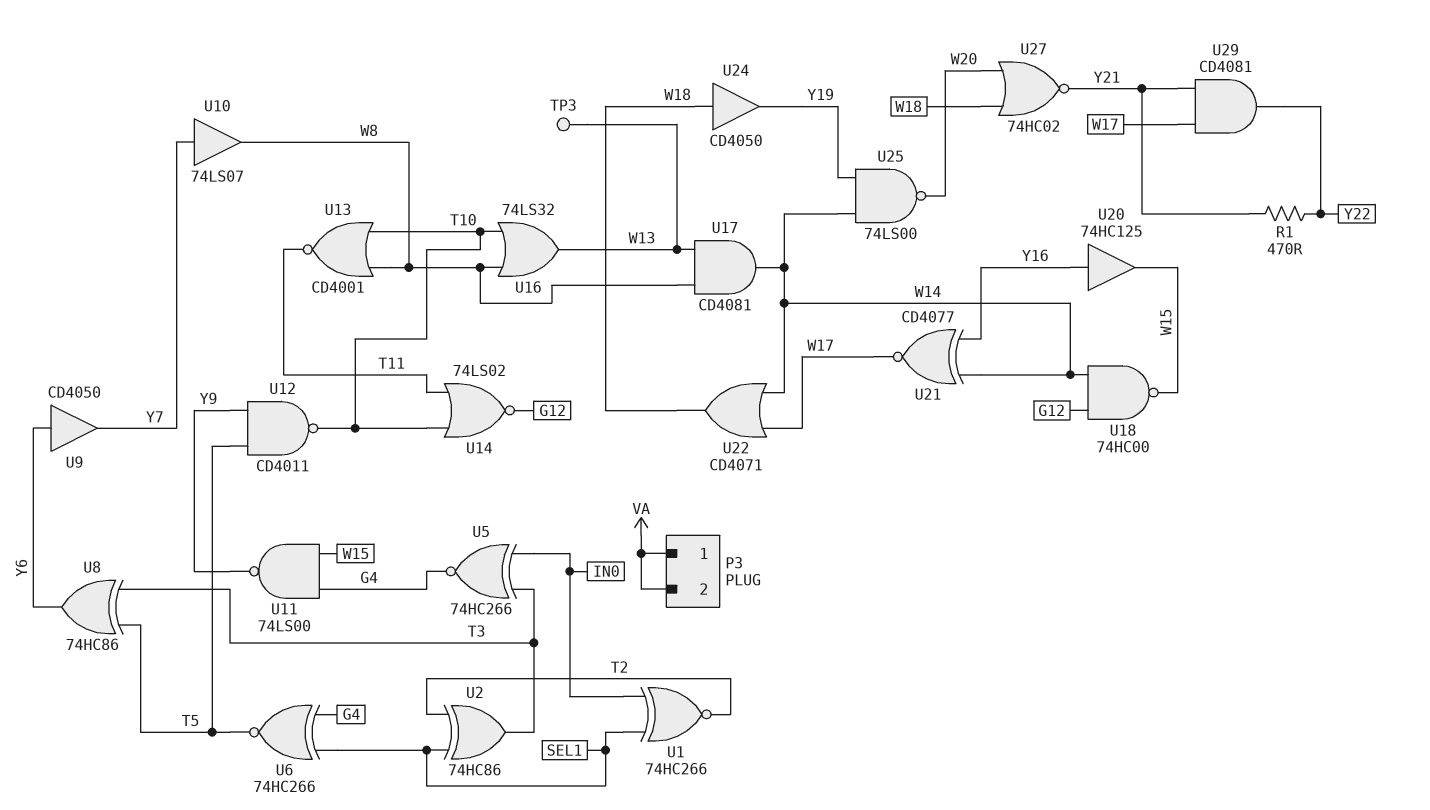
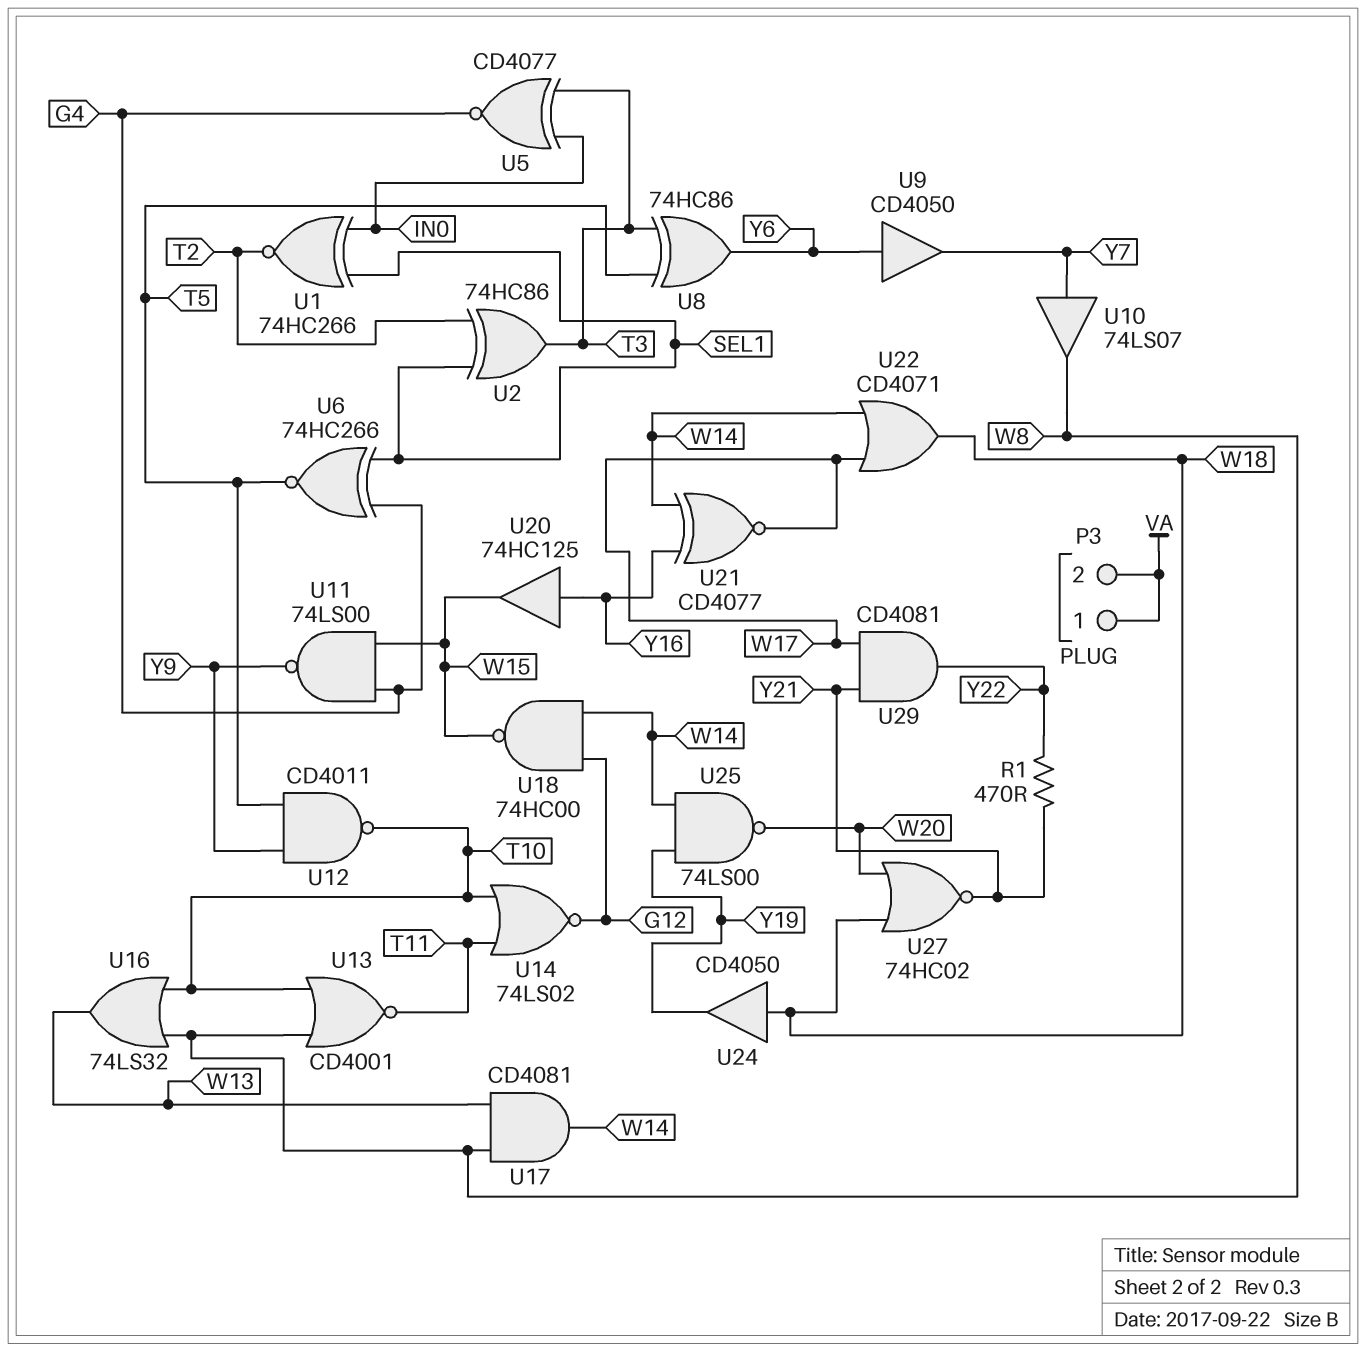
TP3: test point (W13) -> none
U5: XNOR 74HC266 (in IN0, in T3, out G4) -> XNOR CD4077 (in IN0, in T3, out G4)

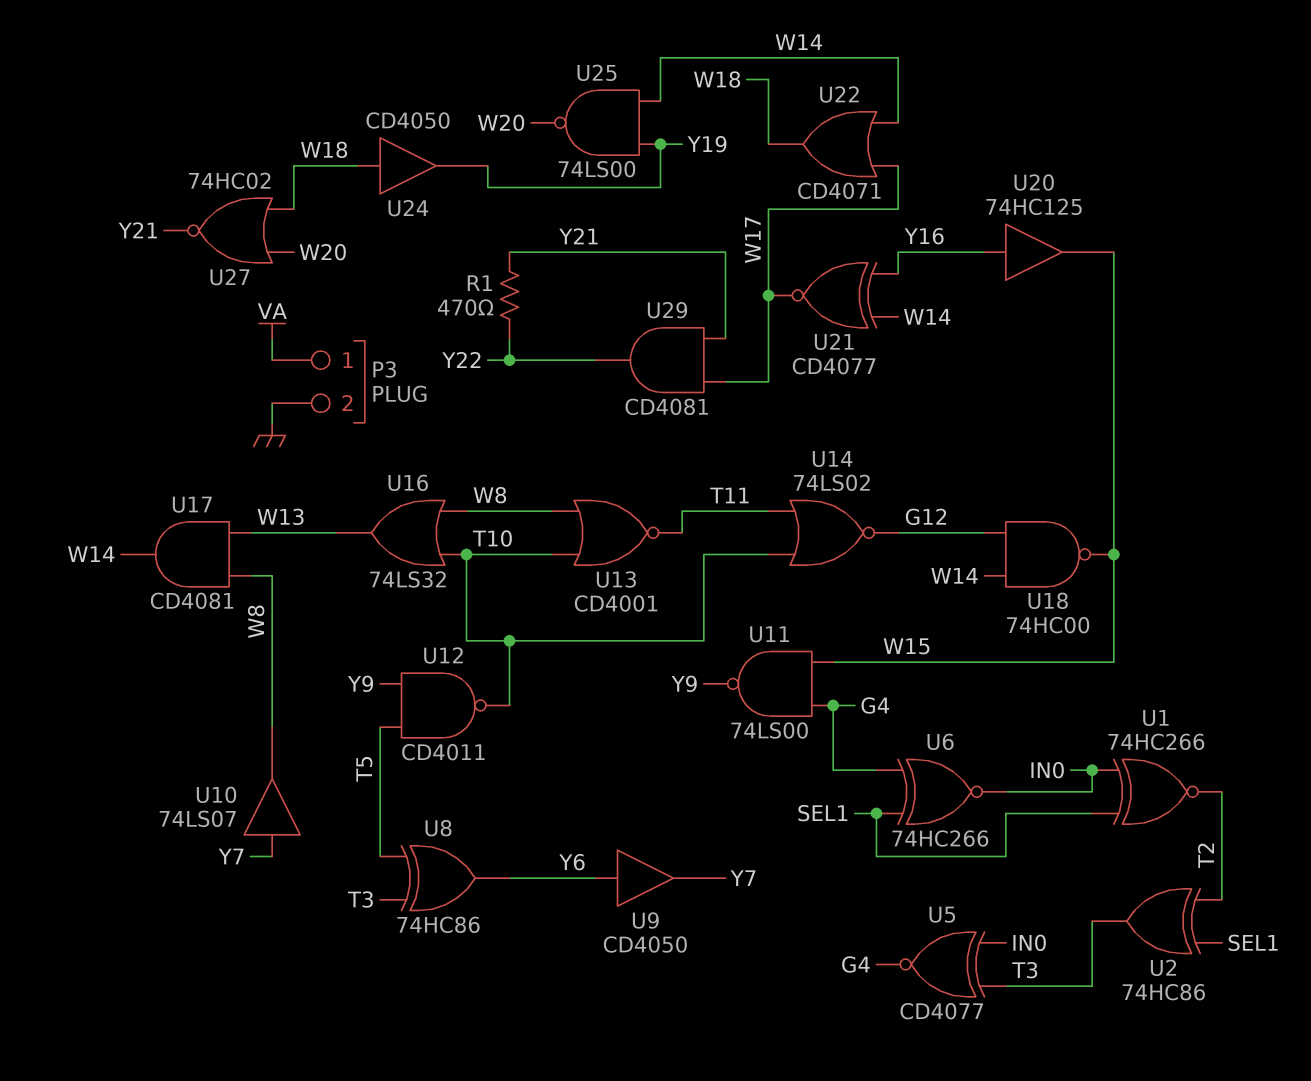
P3 pin 2: VA -> GND
U6: XNOR 74HC266 (in G4, in SEL1, out T5) -> XNOR 74HC266 (in G4, in SEL1, out IN0)

